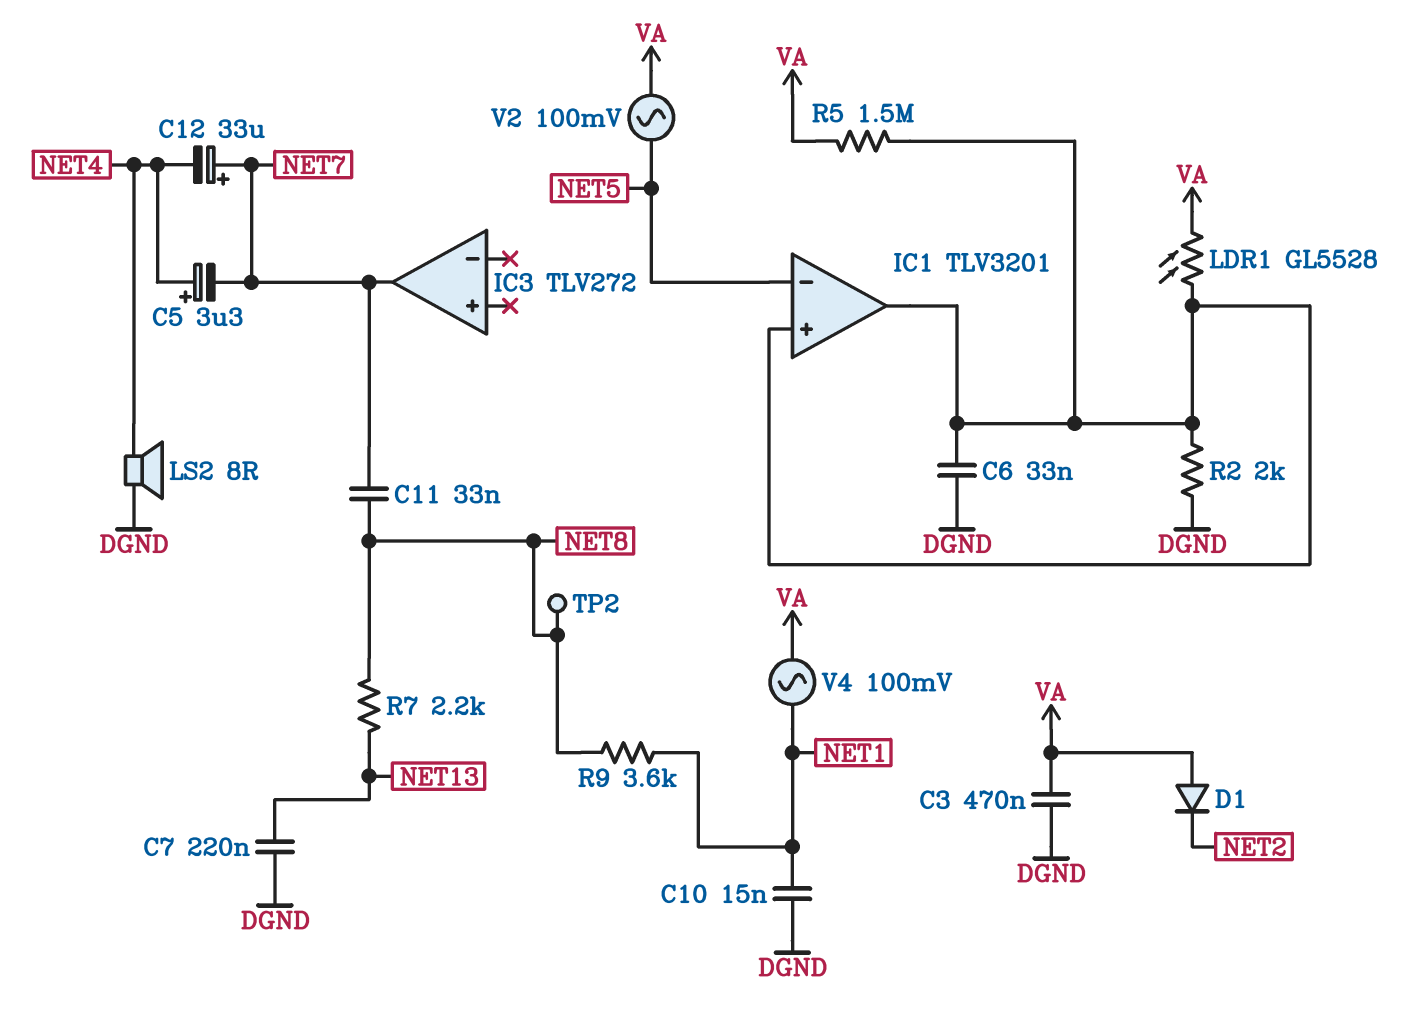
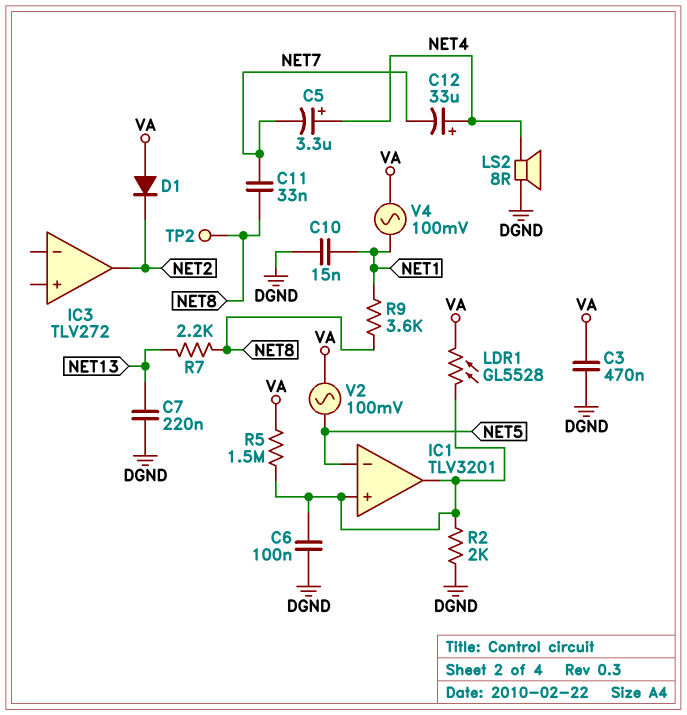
C6: 33nF (DGND, IC1/in+) -> 100nF (DGND, IC1/in+)
C12: 33uF (plus NET7, minus NET4) -> 33uF (plus NET4, minus NET7)
IC3 pin out: NET7 -> NET2

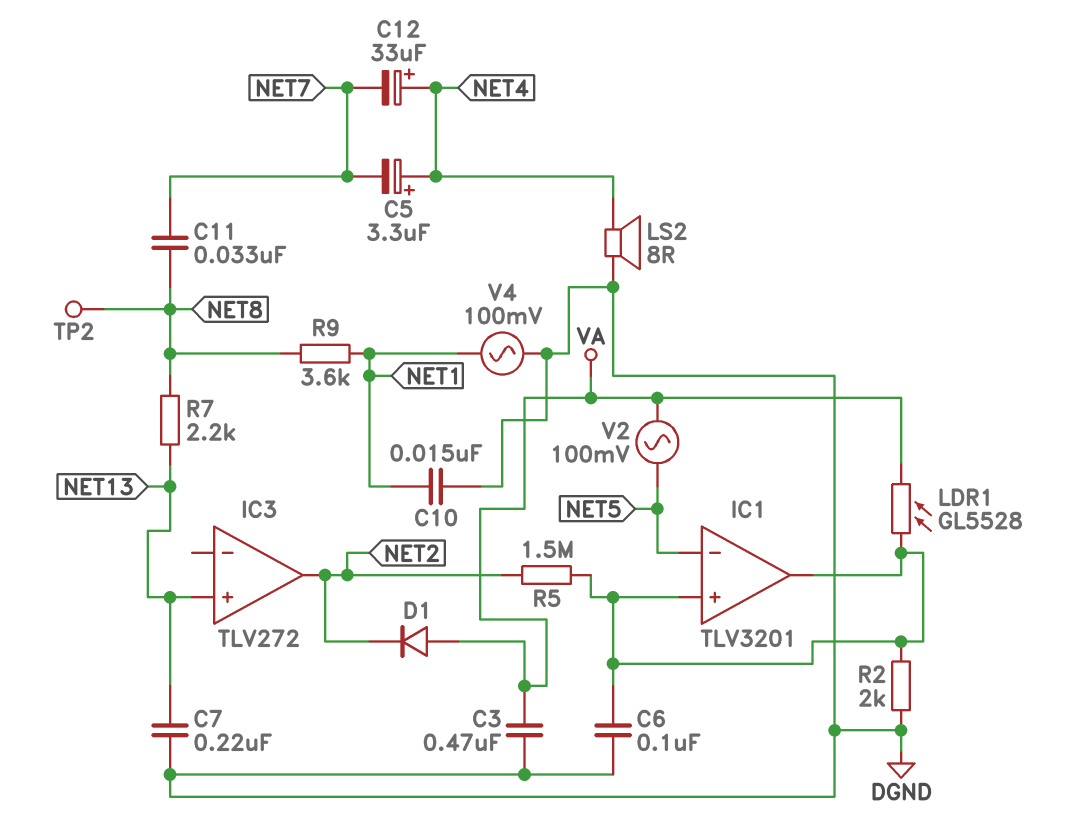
IC3 pin in+: none -> NET13
R5: 1.5M (IC1/in+, VA) -> 1.5M (IC1/in+, NET2)
V4: AC 100mV (NET1, VA) -> AC 100mV (DGND, NET1)

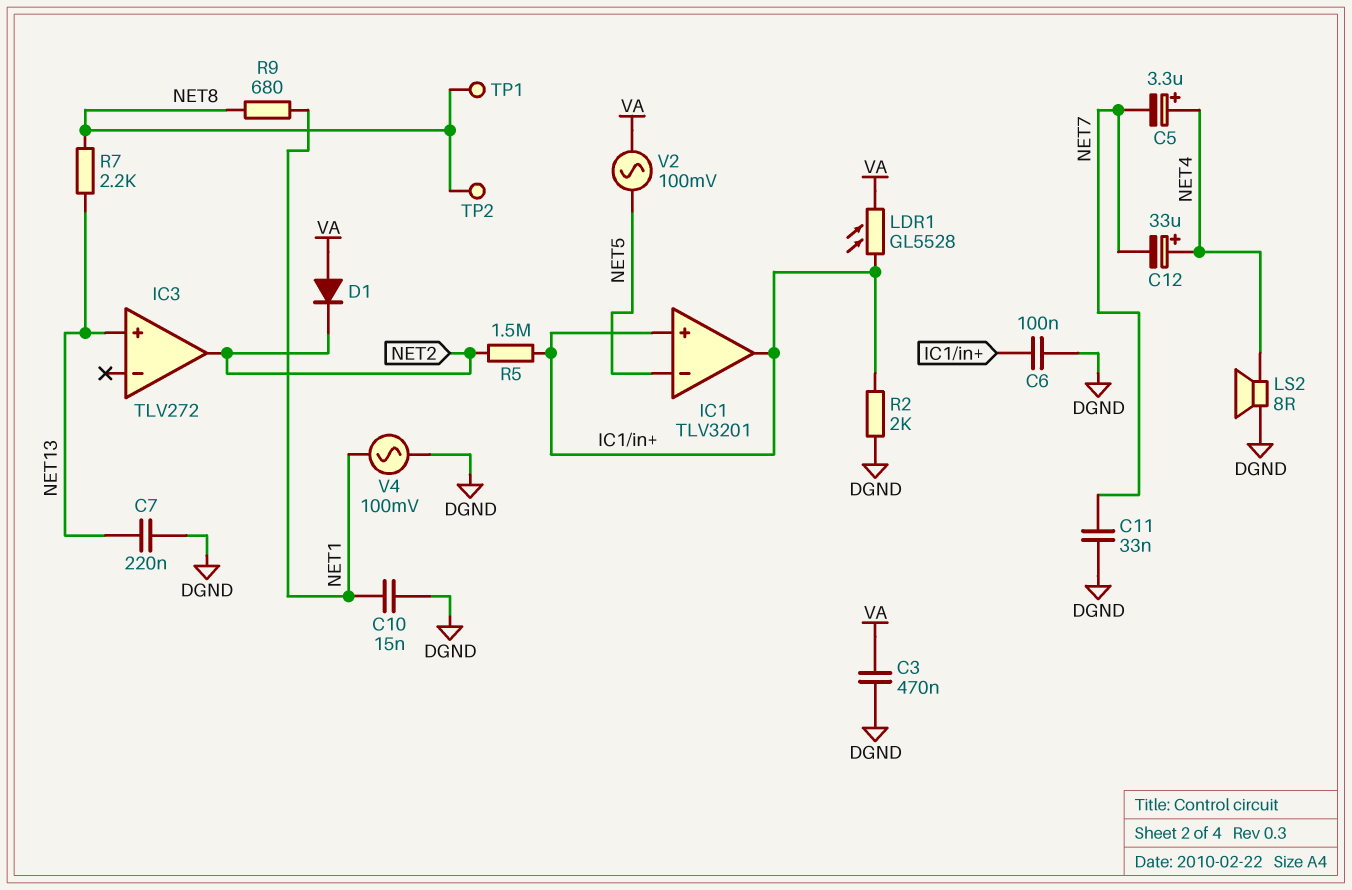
C11: 33nF (NET7, NET8) -> 33nF (DGND, NET7)
R9: 3.6k (NET1, NET8) -> 680 (NET1, NET8)
TP1: none -> test point (NET8)

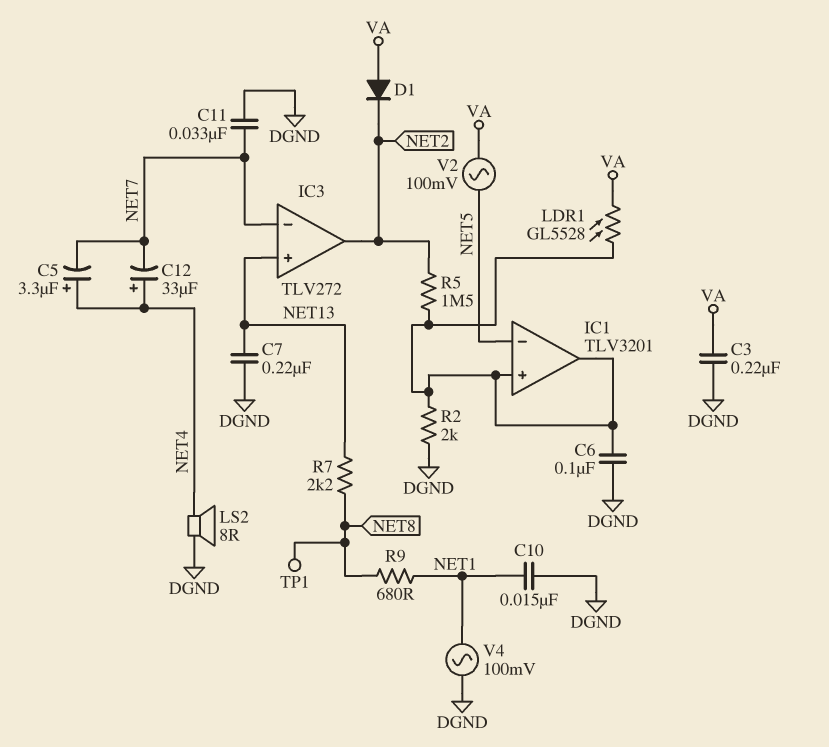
C3: 470nF (DGND, VA) -> 220nF (DGND, VA)
IC3 pin in-: none -> NET7
TP2: test point (NET8) -> none

